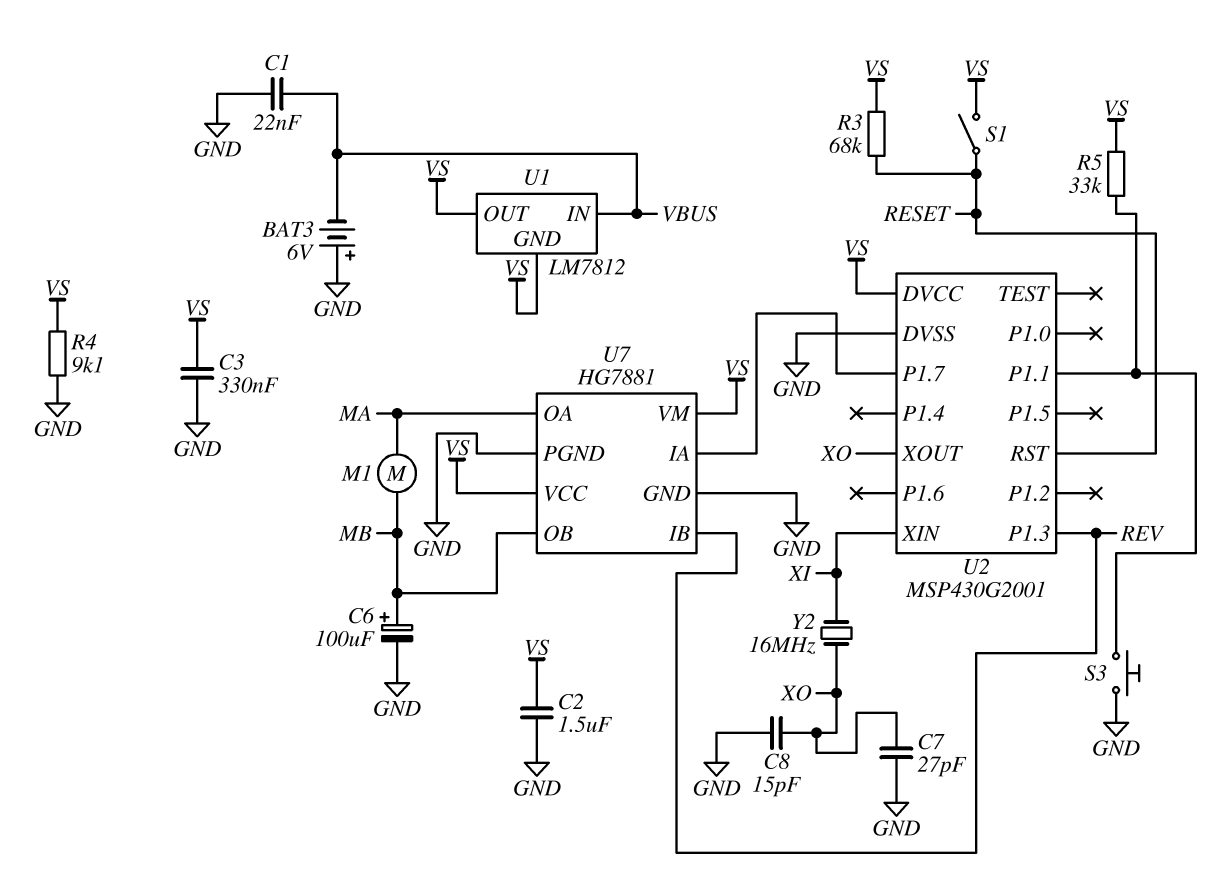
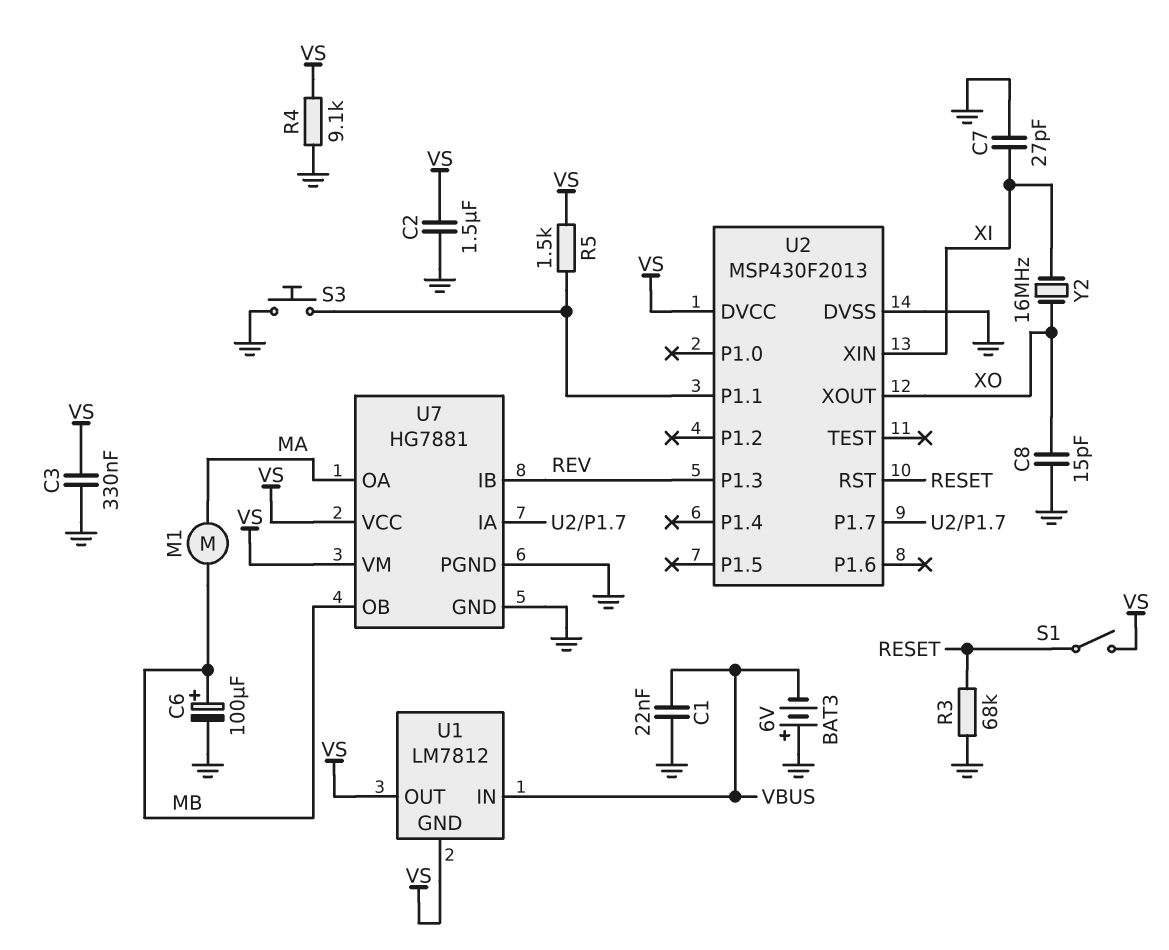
C7: 27pF (GND, XO) -> 27pF (GND, XI)
R3: 68k (RESET, VS) -> 68k (GND, RESET)
R5: 33k (U2/P1.1, VS) -> 1.5k (U2/P1.1, VS)
U2: MSP430G2001 -> MSP430F2013

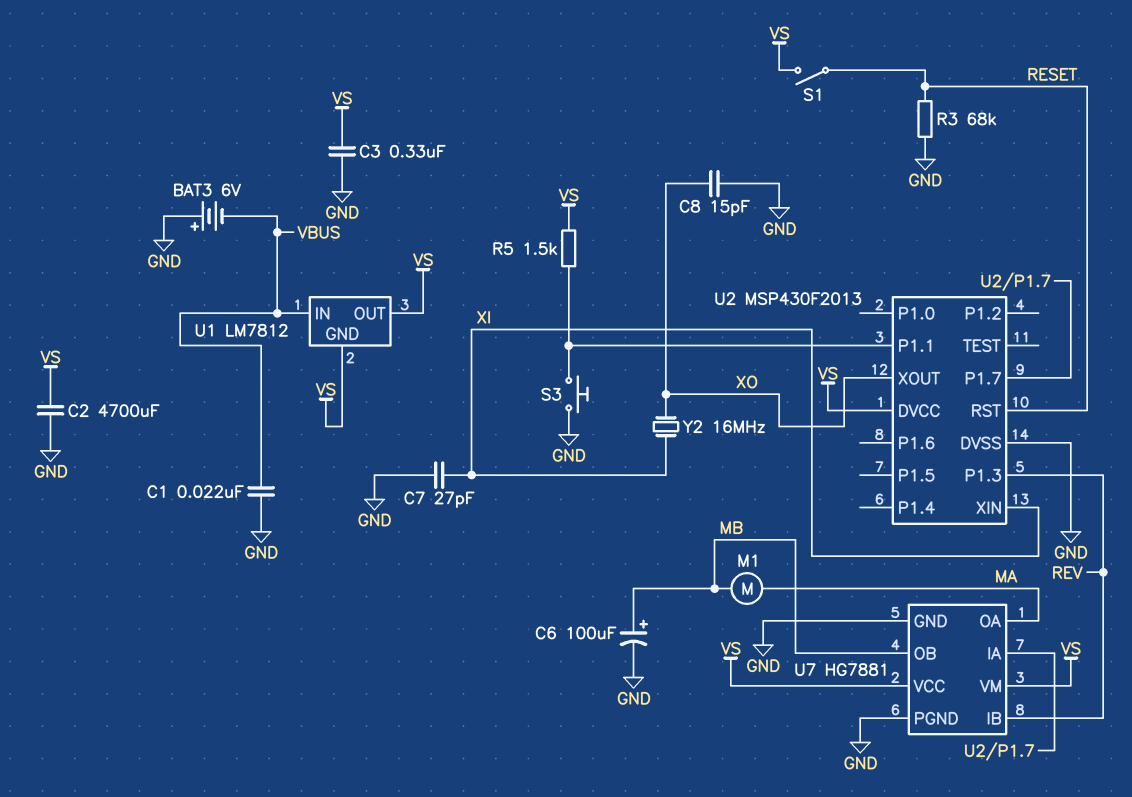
C2: 1.5uF (GND, VS) -> 4700uF (GND, VS)
R4: 9.1k (GND, VS) -> none

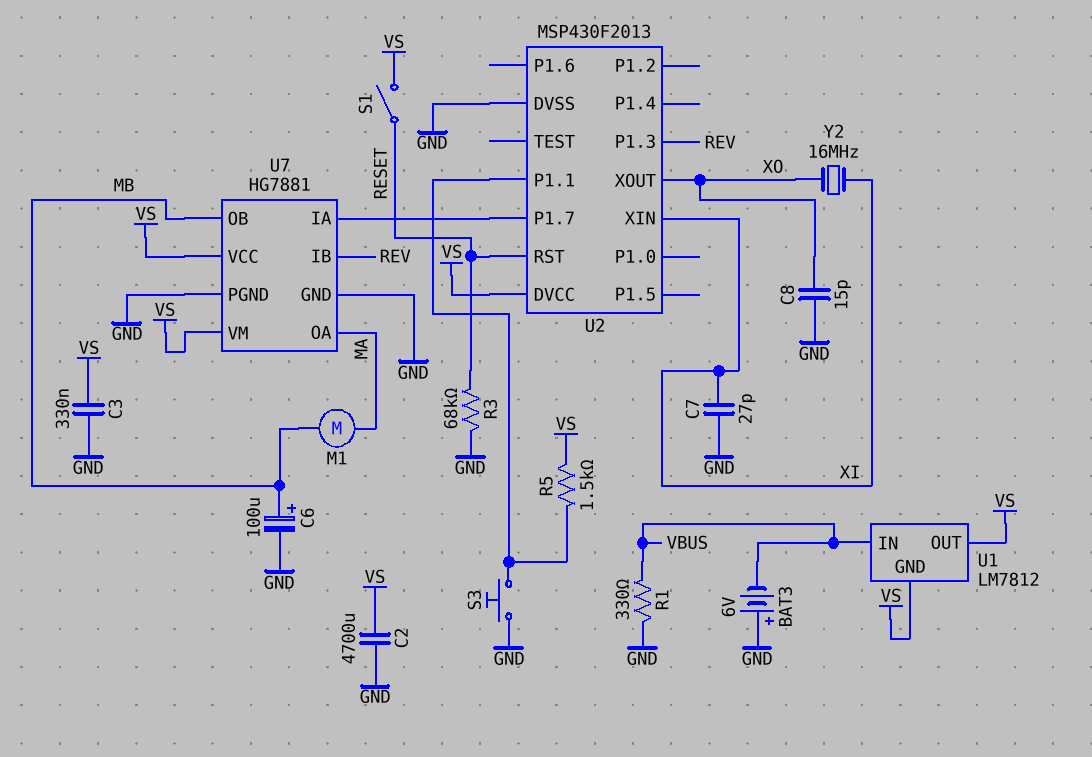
C1: 22nF (GND, VBUS) -> none
R1: none -> 330 (GND, VBUS)

